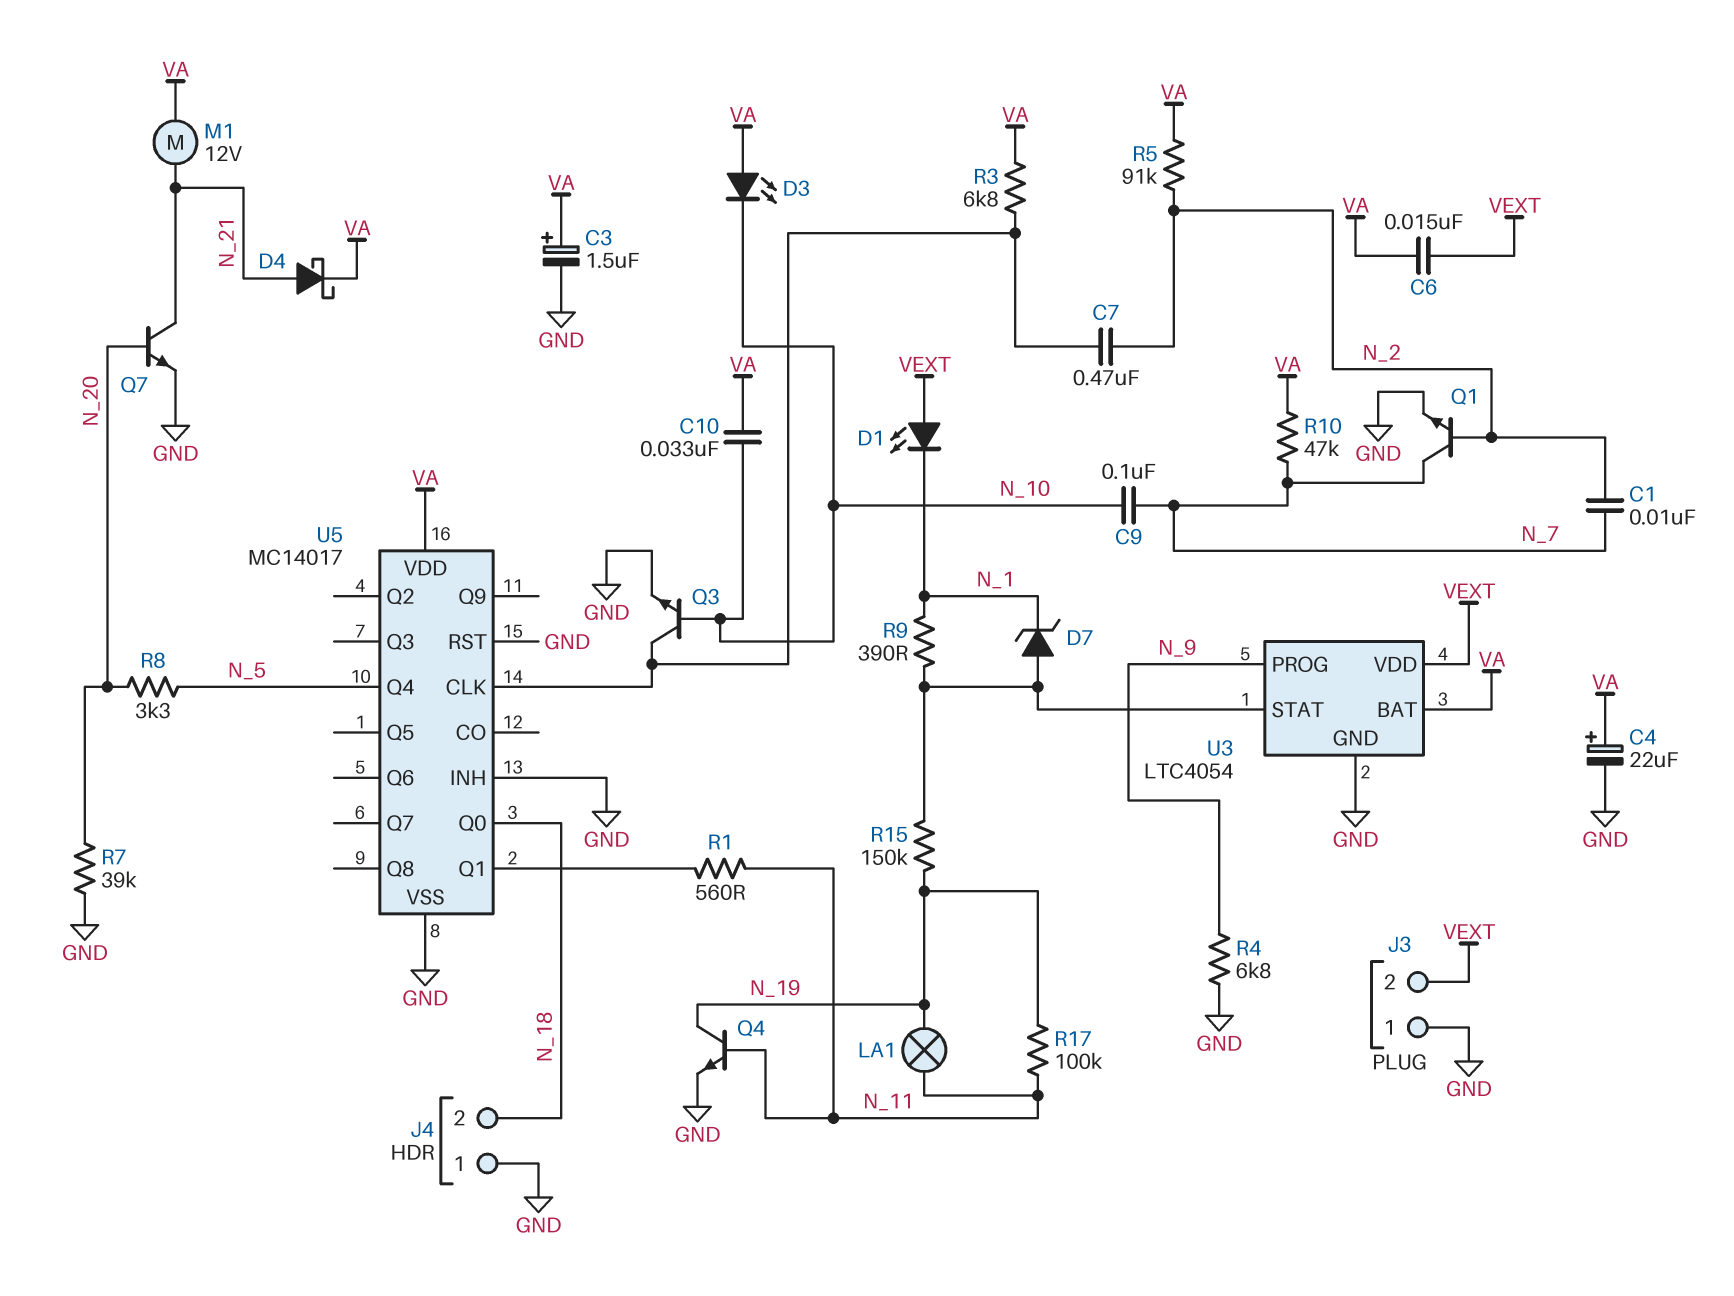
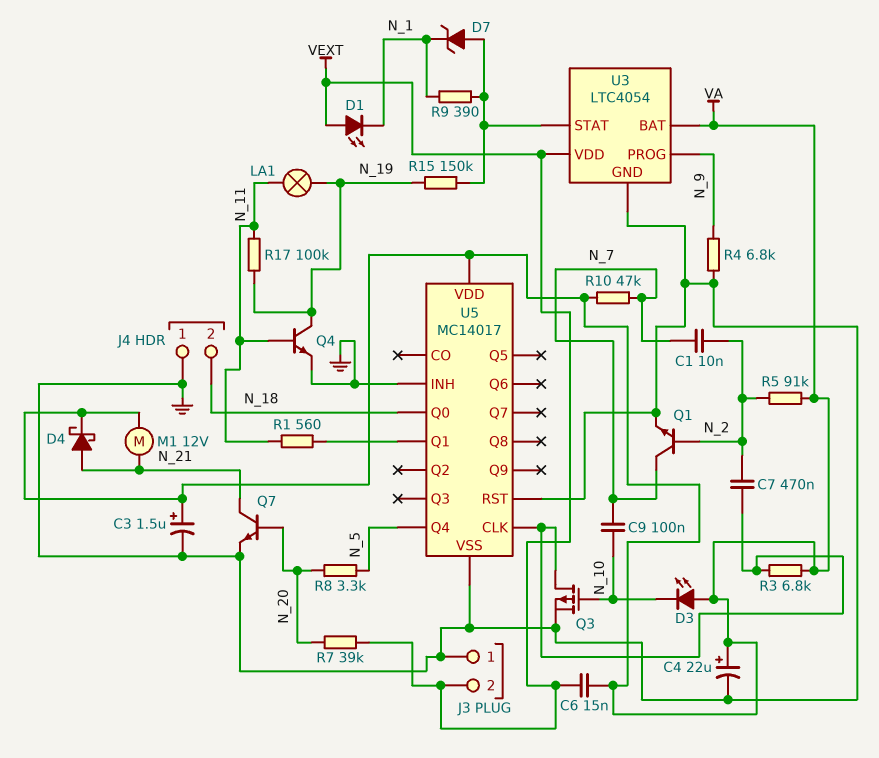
C10: 33nF (N_10, VA) -> none
Q3: NPN (B N_10, C U5/CLK, E GND) -> PMOS (G N_10, D U5/CLK, S GND)
R7: 39k (GND, N_20) -> 39k (N_20, VEXT)

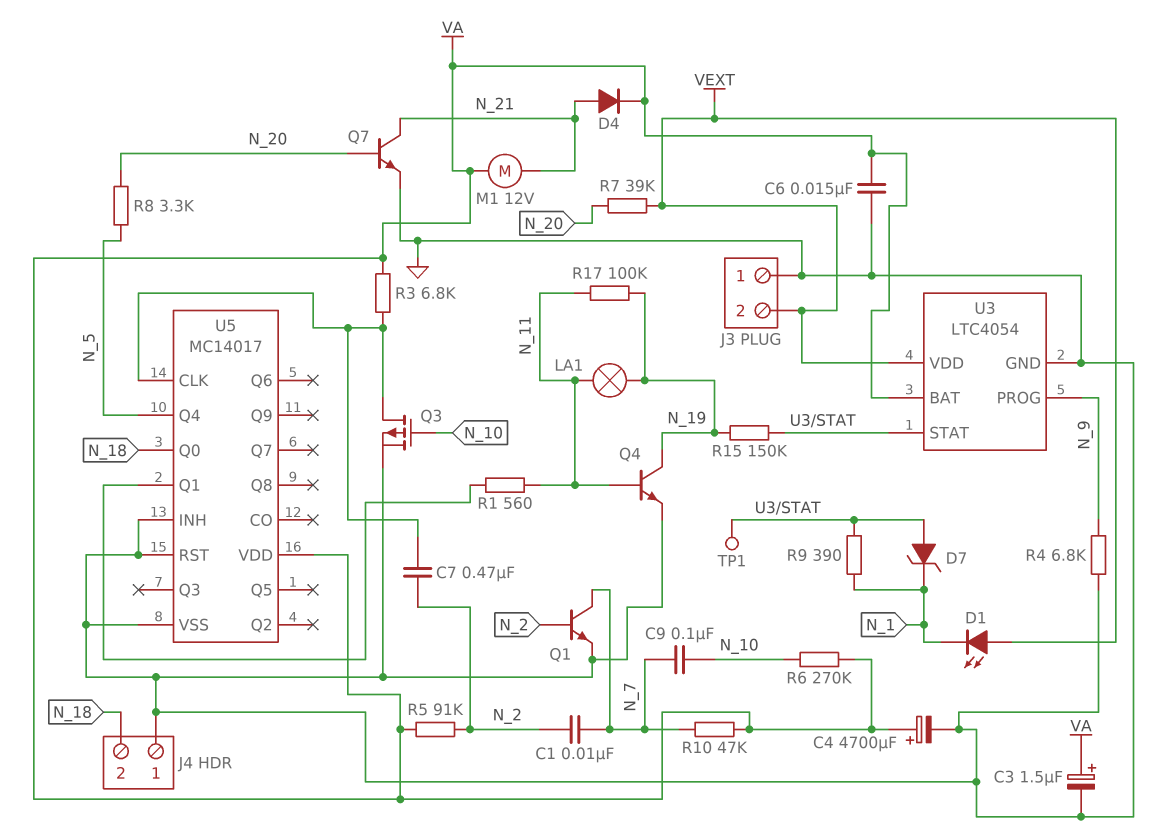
C4: 22uF (plus VA, minus GND) -> 4700uF (plus VA, minus GND)
C6: 15nF (VA, VEXT) -> 15nF (GND, VA)
D3: LED (A VA, K N_10) -> none
D4: schottky (A N_21, K VA) -> diode (A N_21, K VA)
R6: none -> 270k (N_10, VA)
TP1: none -> test point (U3/STAT)

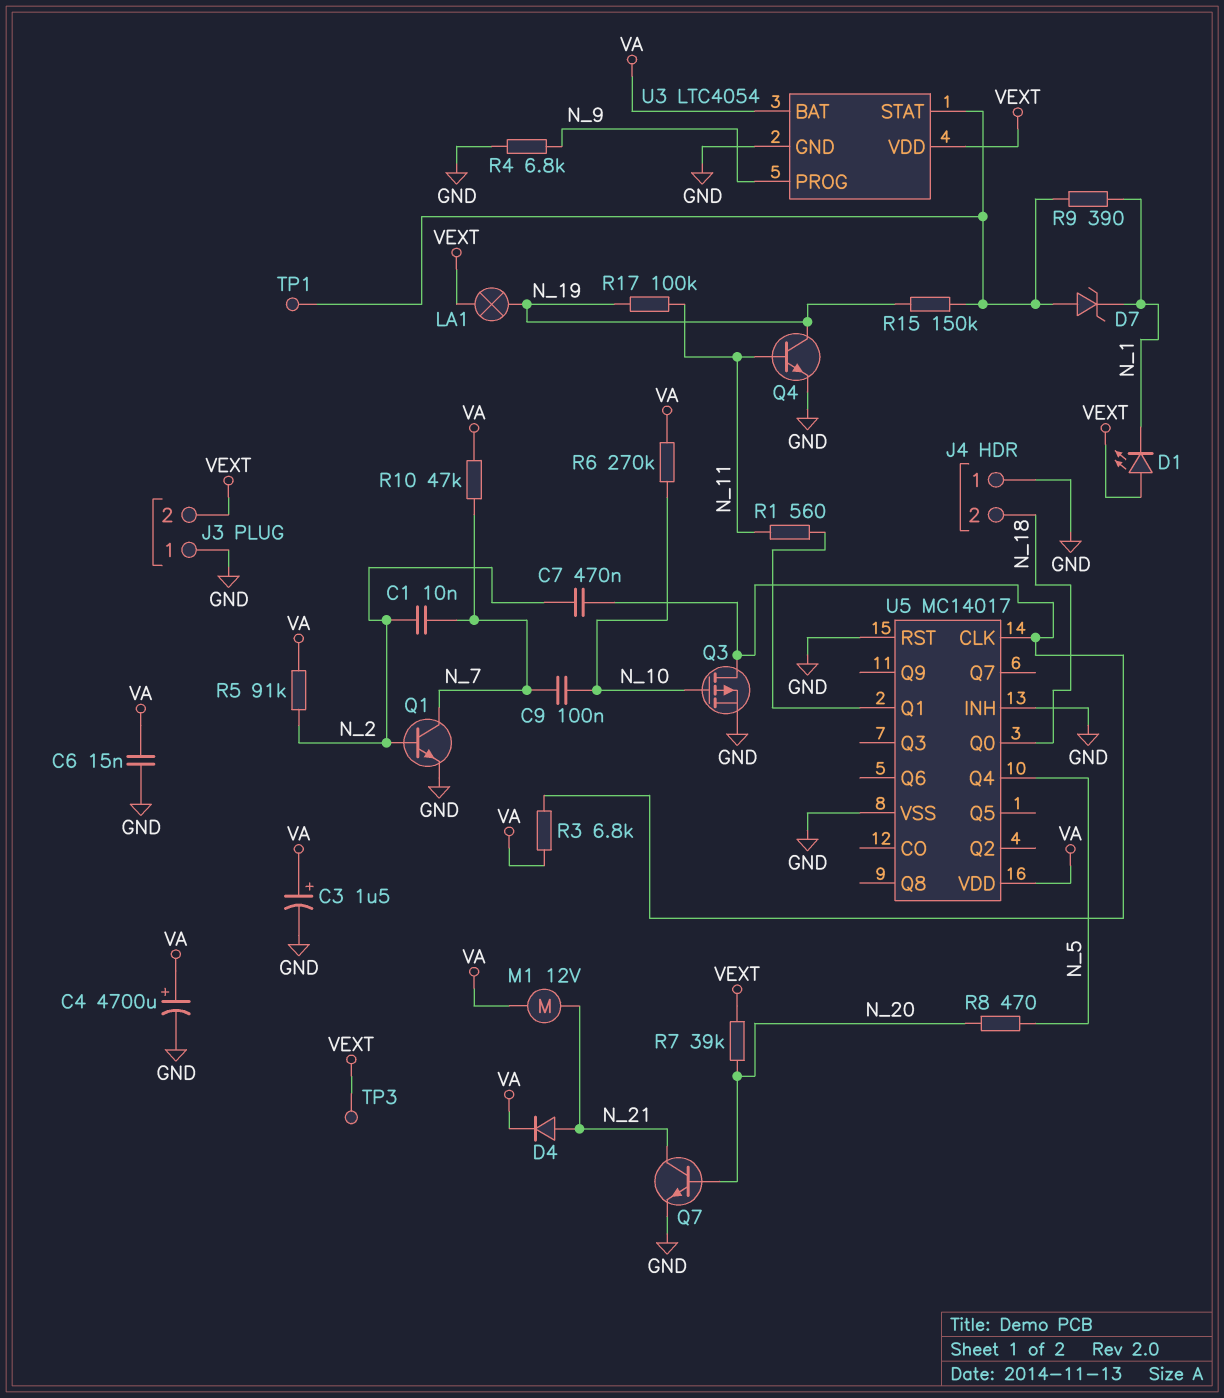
LA1: lamp (N_11, N_19) -> lamp (N_19, VEXT)
R8: 3.3k (N_5, N_20) -> 470 (N_5, N_20)
TP3: none -> test point (VEXT)

